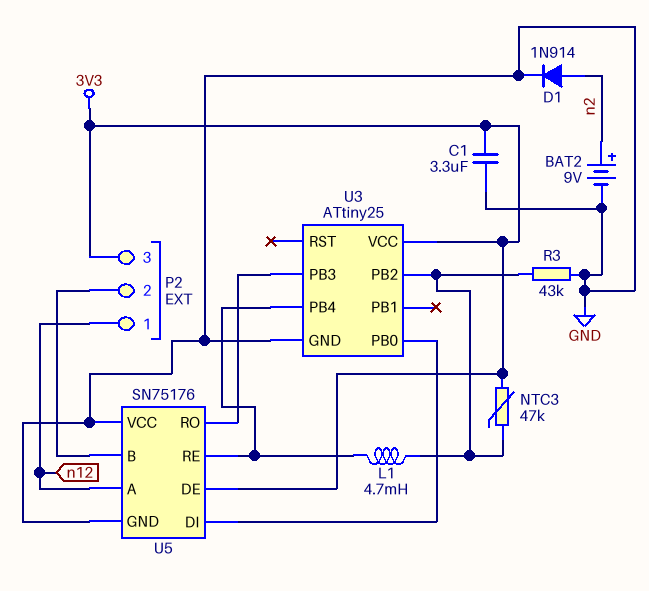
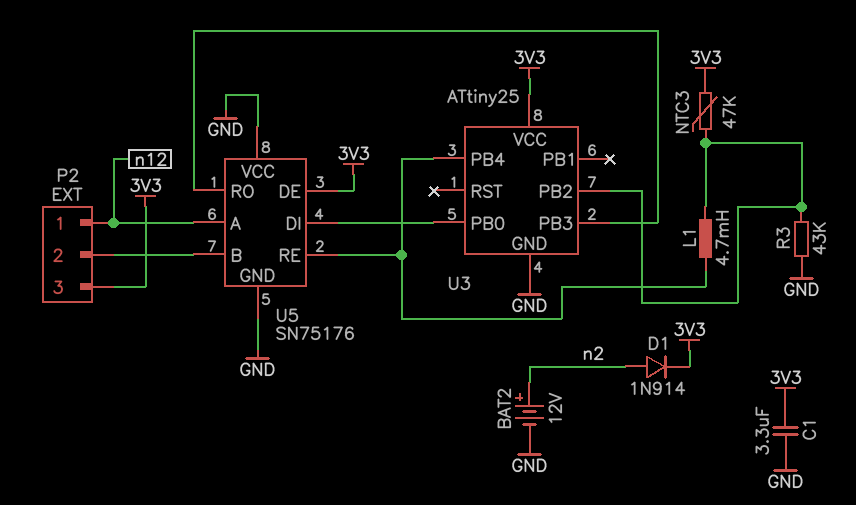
BAT2: 9V (plus n2, minus GND) -> 12V (plus n2, minus GND)
D1: diode 1N914 (A n2, K GND) -> diode 1N914 (A n2, K 3V3)

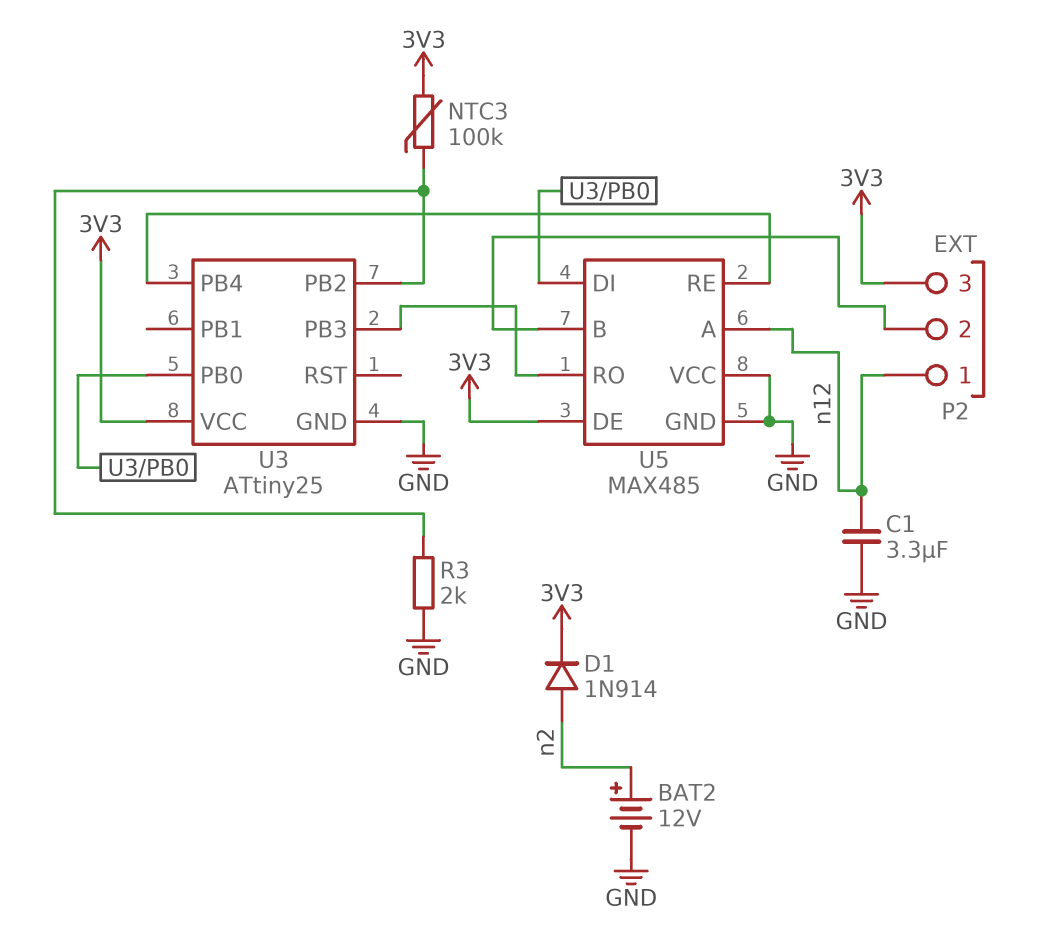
C1: 3.3uF (3V3, GND) -> 3.3uF (GND, n12)
L1: 4.7mH (U3/PB2, U3/PB4) -> none
NTC3: 47k (3V3, U3/PB2) -> 100k (3V3, U3/PB2)
R3: 43k (GND, U3/PB2) -> 2k (GND, U3/PB2)
U5: SN75176 -> MAX485

